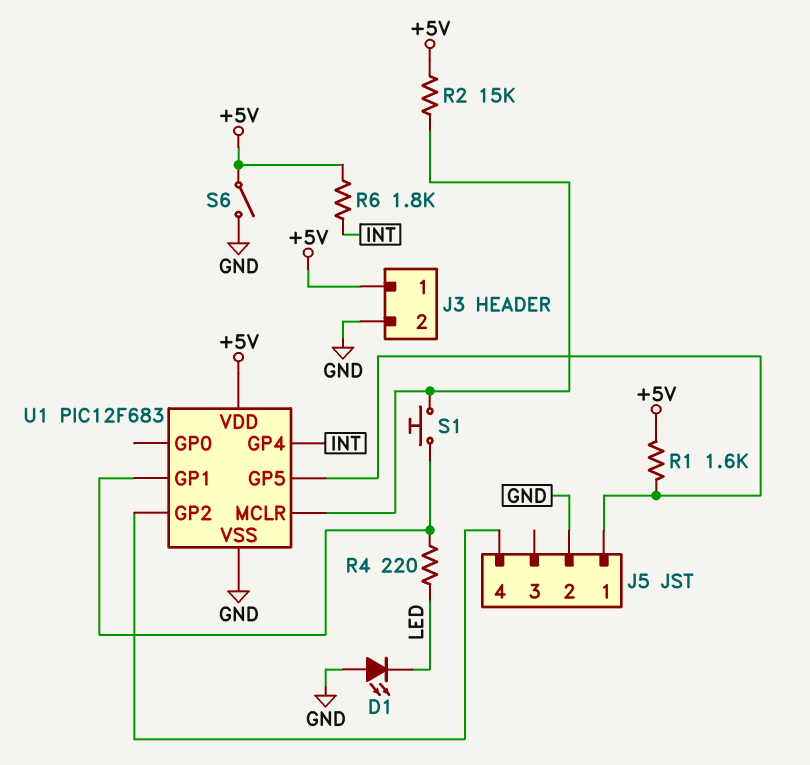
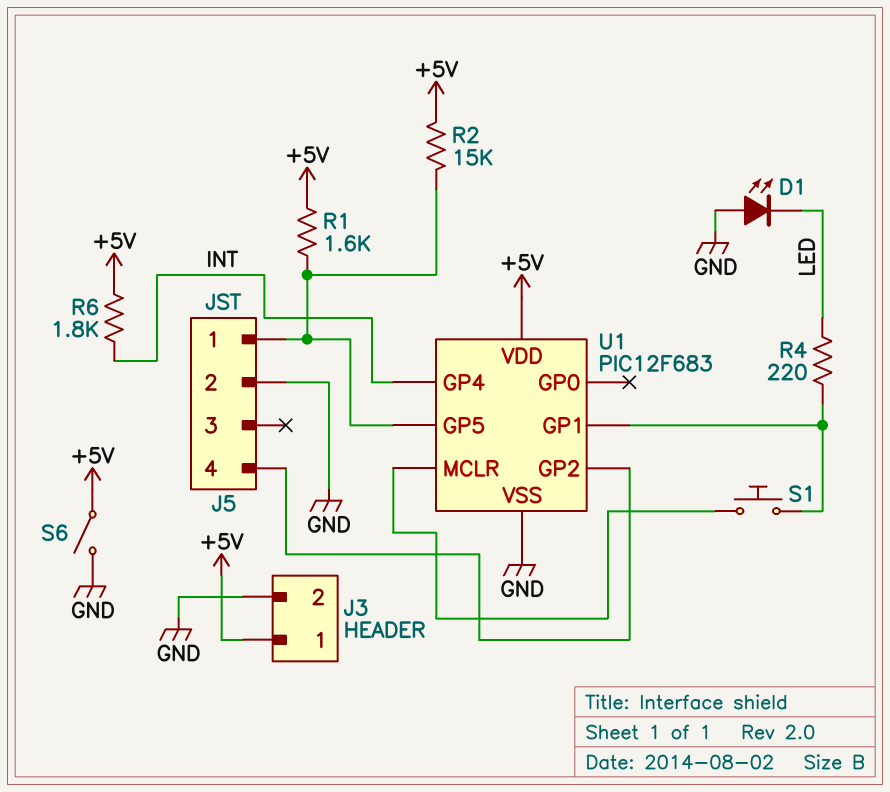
R2: 15k (+5V, U1/MCLR) -> 15k (+5V, J5/1)

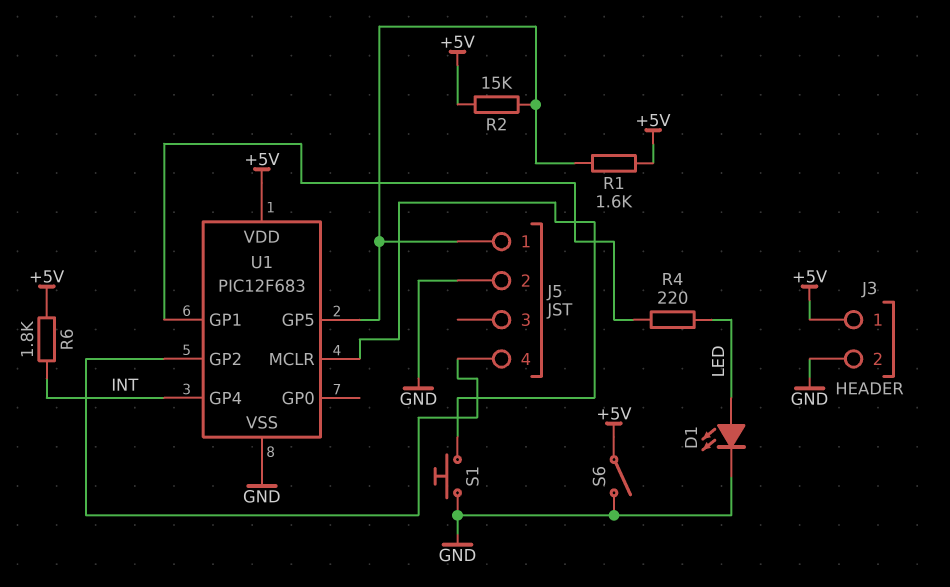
D1: LED (A GND, K LED) -> LED (A LED, K GND)
S1: button (U1/GP1, U1/MCLR) -> button (GND, U1/MCLR)

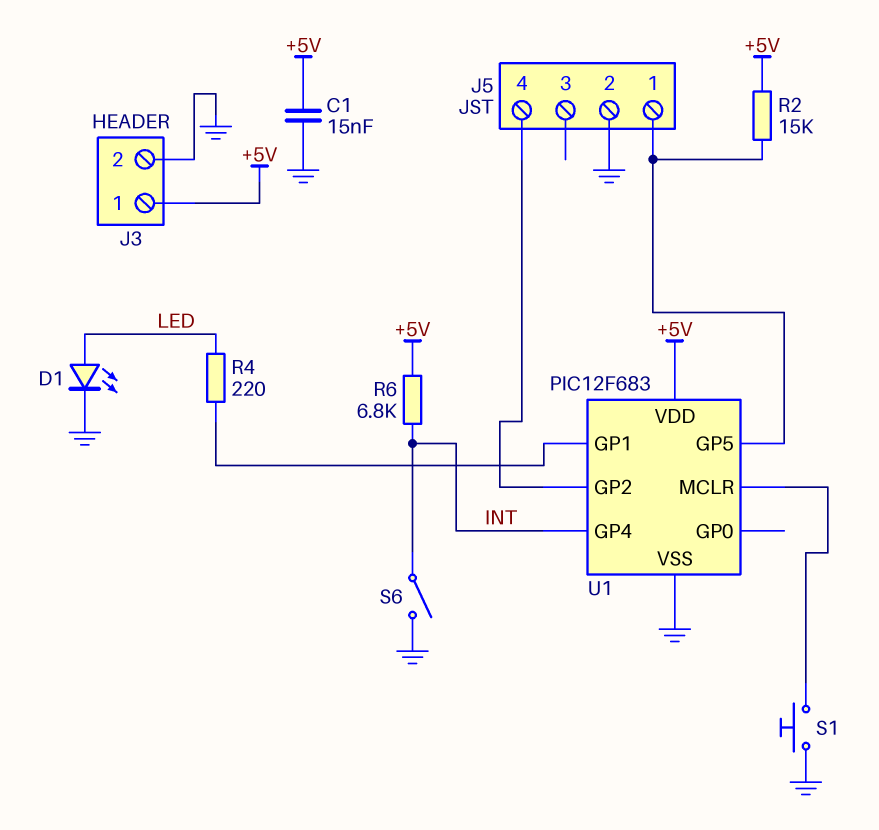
C1: none -> 15nF (+5V, GND)
R1: 1.6k (+5V, J5/1) -> none
R6: 1.8k (+5V, INT) -> 6.8k (+5V, INT)
S6: switch (+5V, GND) -> switch (GND, INT)

